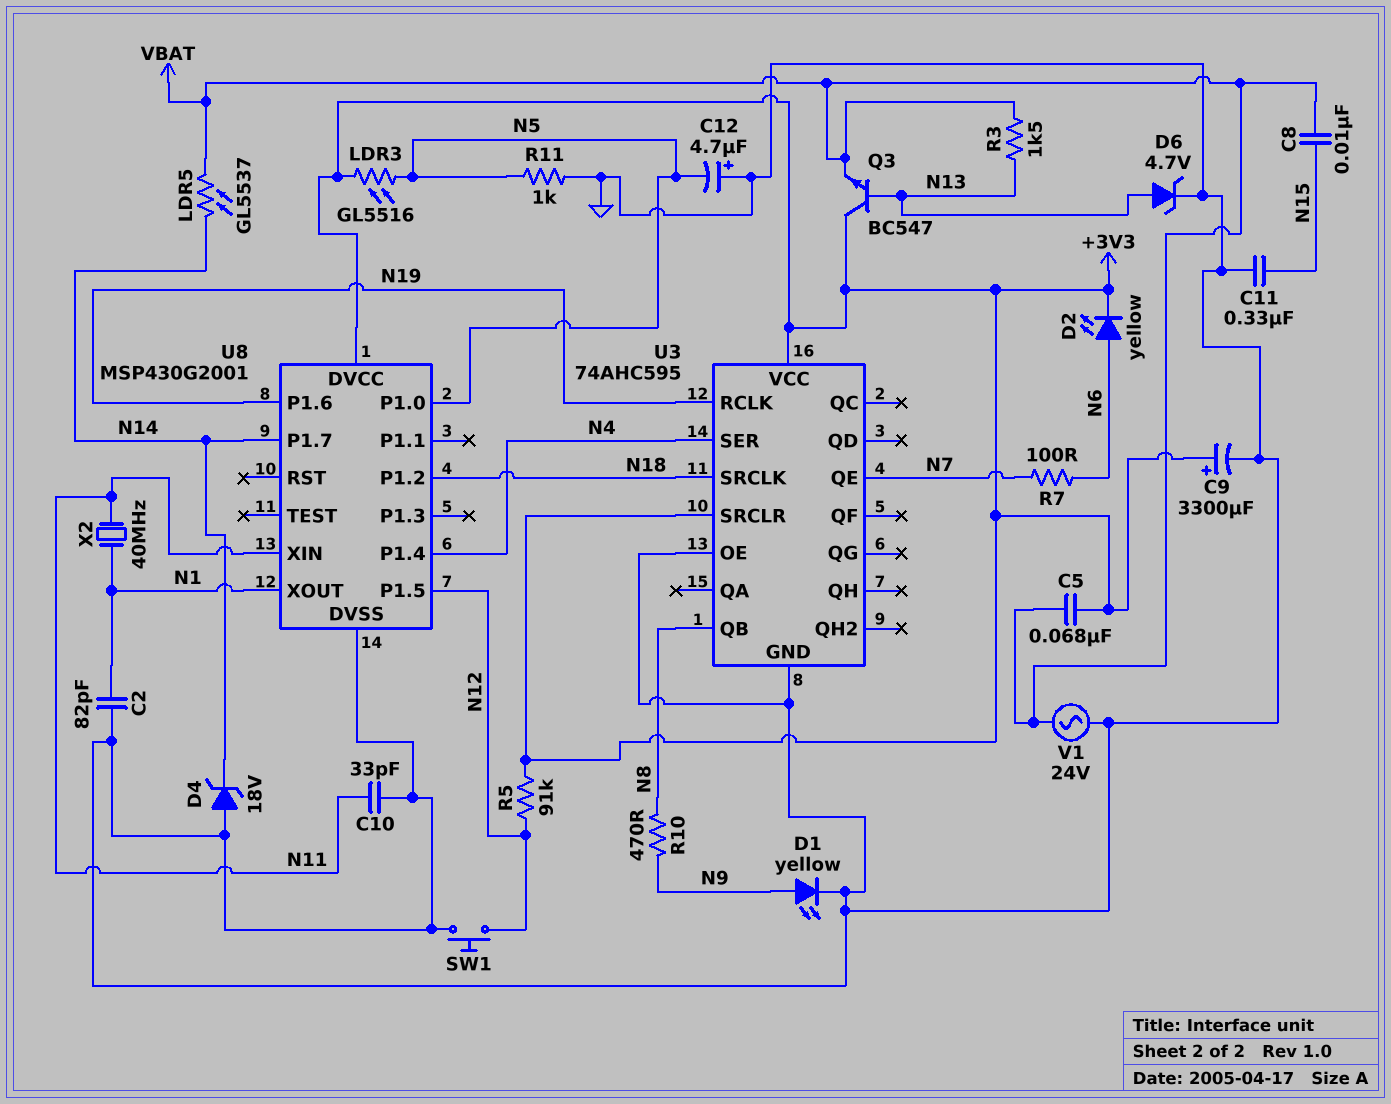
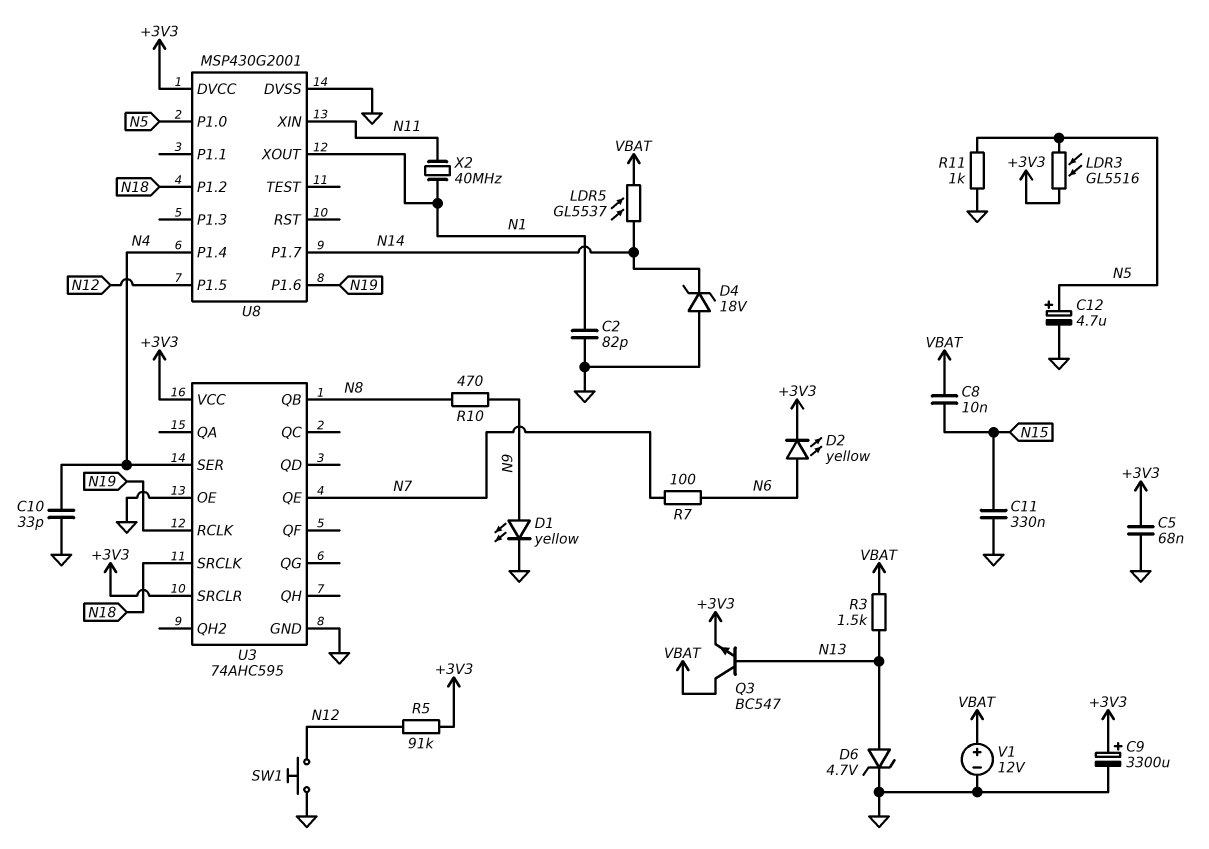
C5: 68nF (+3V3, VBAT) -> 68nF (+3V3, GND)
C10: 33pF (GND, N11) -> 33pF (GND, N4)
C12: 4.7uF (plus GND, minus N5) -> 4.7uF (plus N5, minus GND)
Q3: NPN BC547 (B N13, C +3V3, E VBAT) -> NPN BC547 (B N13, C VBAT, E +3V3)
V1: AC 24V (GND, VBAT) -> 12V (plus VBAT, minus GND)

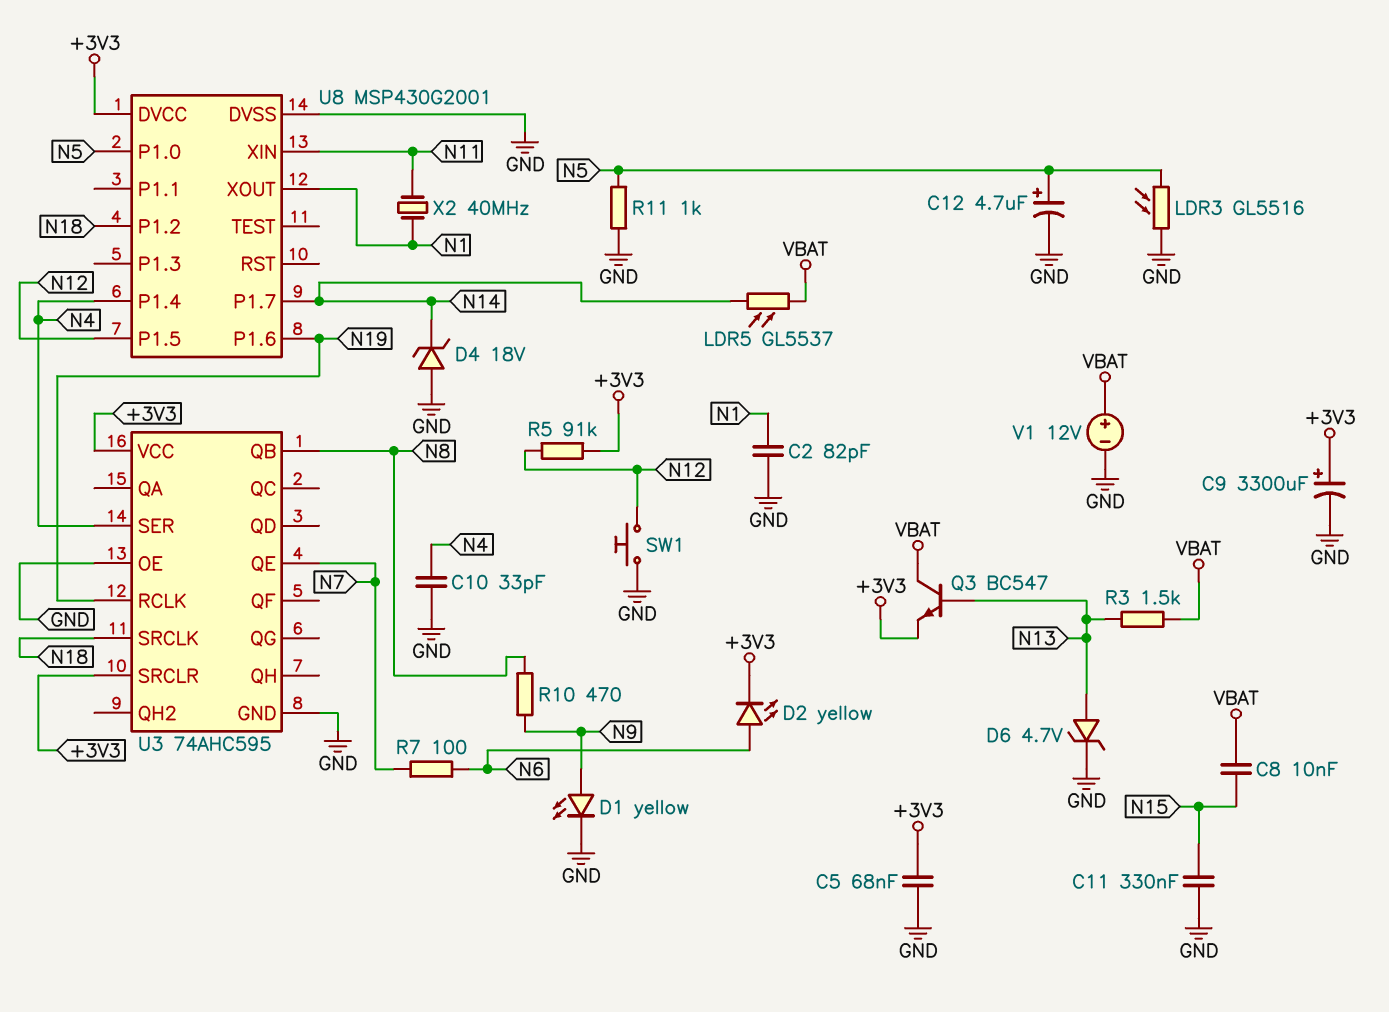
LDR3: GL5516 (+3V3, N5) -> GL5516 (GND, N5)

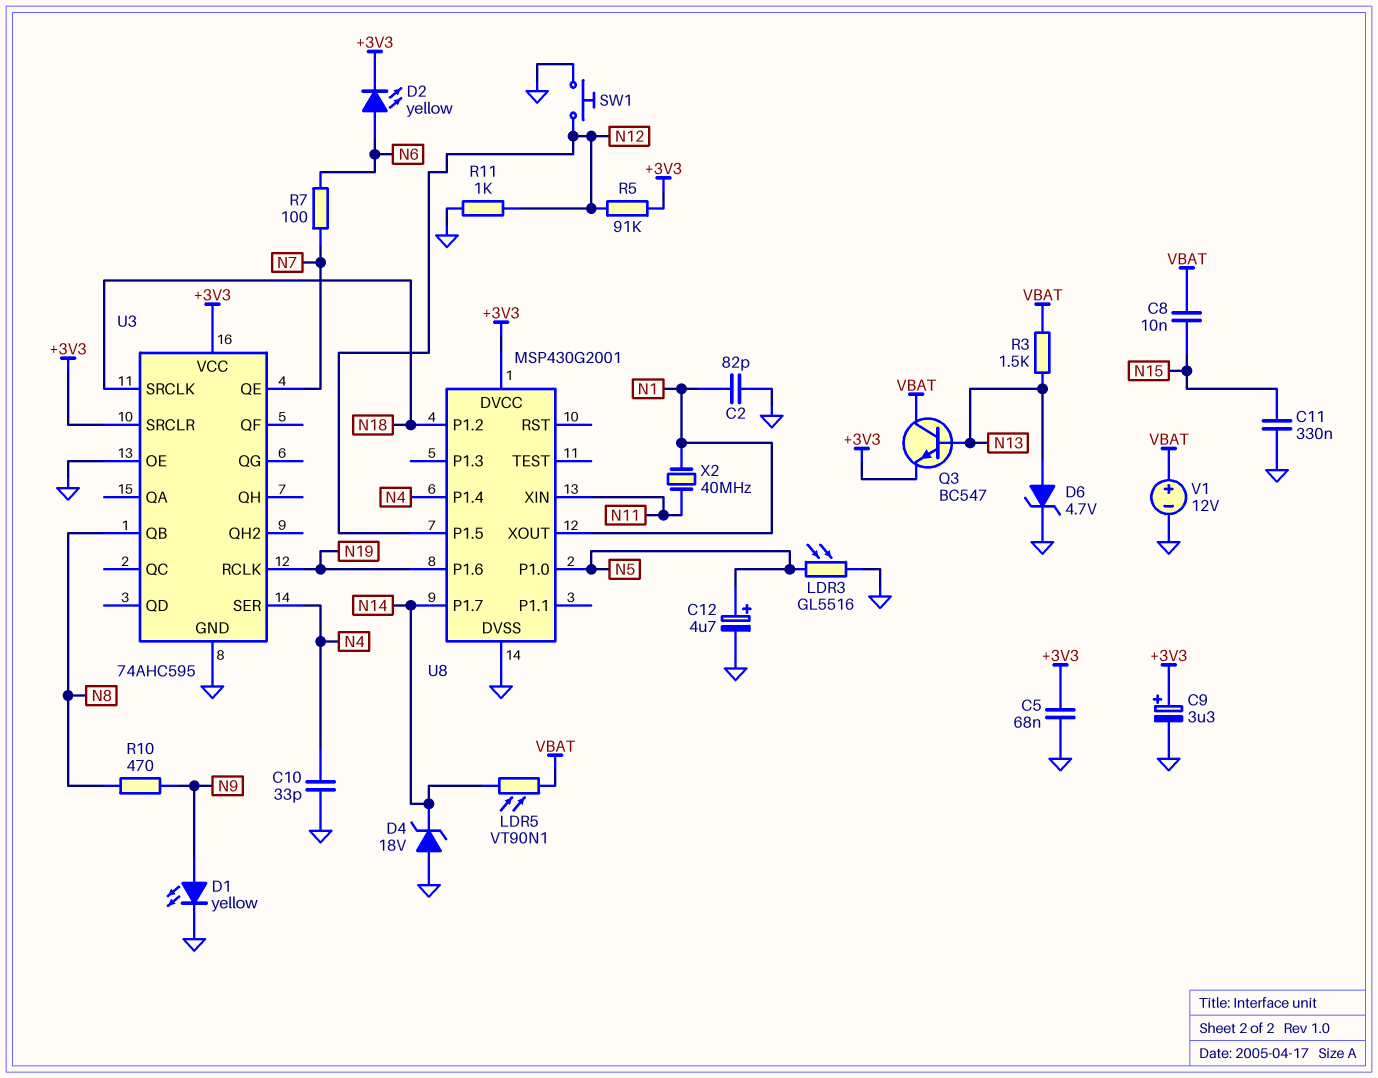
C9: 3300uF (plus +3V3, minus GND) -> 3.3uF (plus +3V3, minus GND)
LDR5: GL5537 (N14, VBAT) -> VT90N1 (N14, VBAT)
R11: 1k (GND, N5) -> 1k (GND, N12)

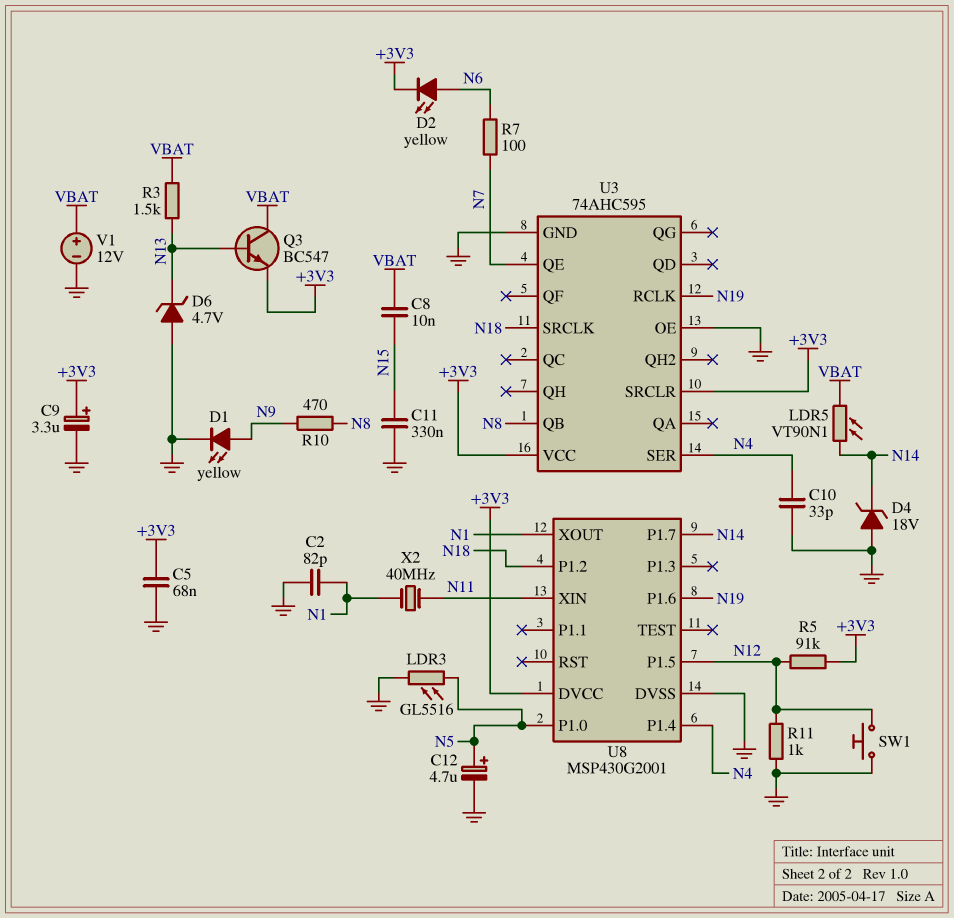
D6: zener 4.7V (A N13, K GND) -> zener 4.7V (A GND, K N13)

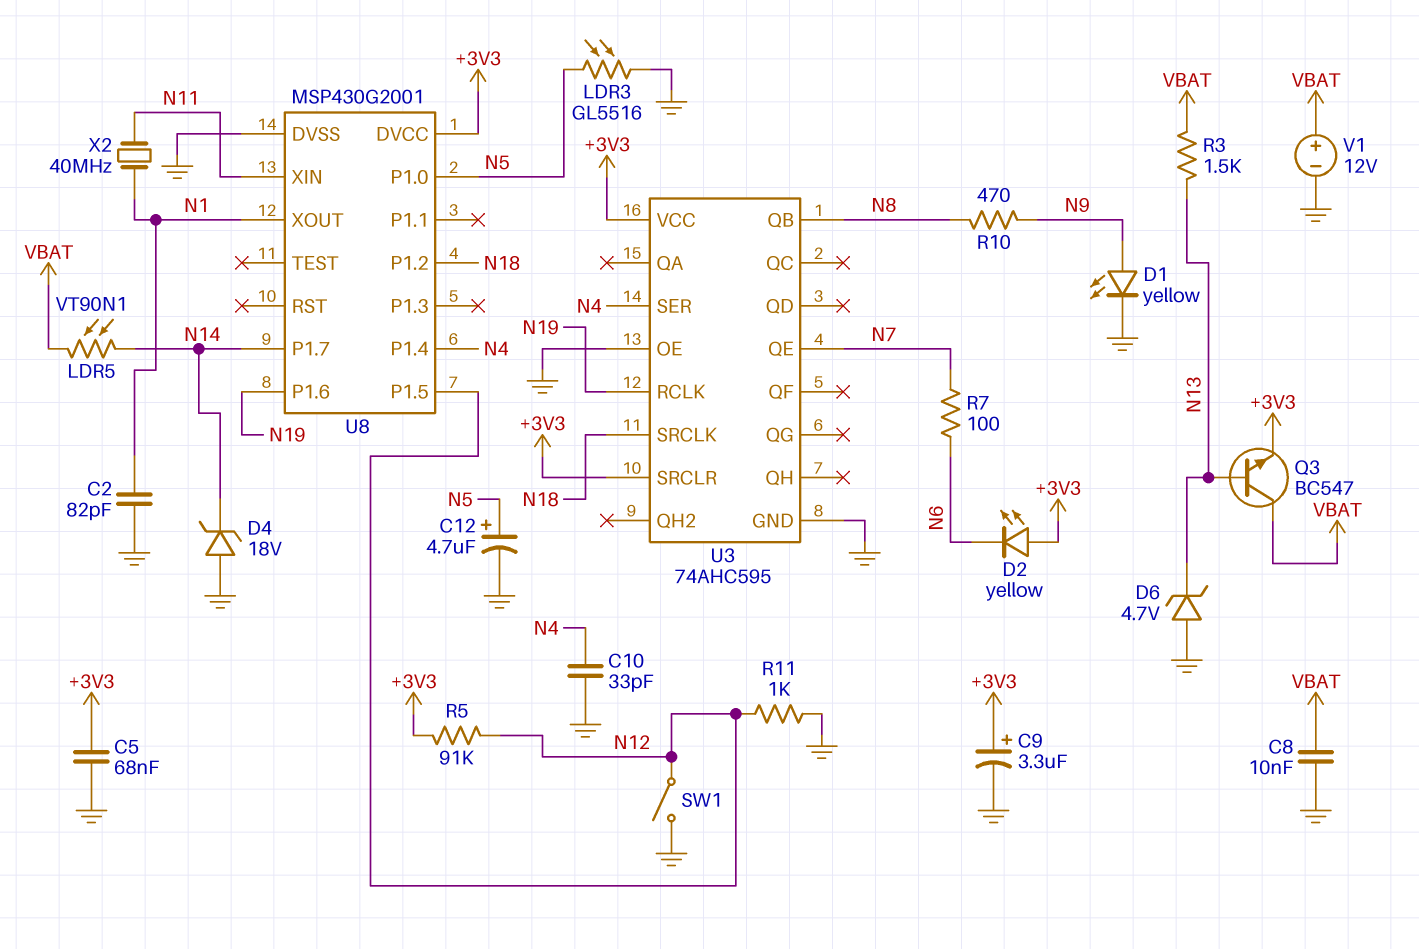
C8: 10nF (N15, VBAT) -> 10nF (GND, VBAT)
C11: 330nF (GND, N15) -> none
D2: LED yellow (A N6, K +3V3) -> LED yellow (A +3V3, K N6)
SW1: button (GND, N12) -> switch (GND, N12)

